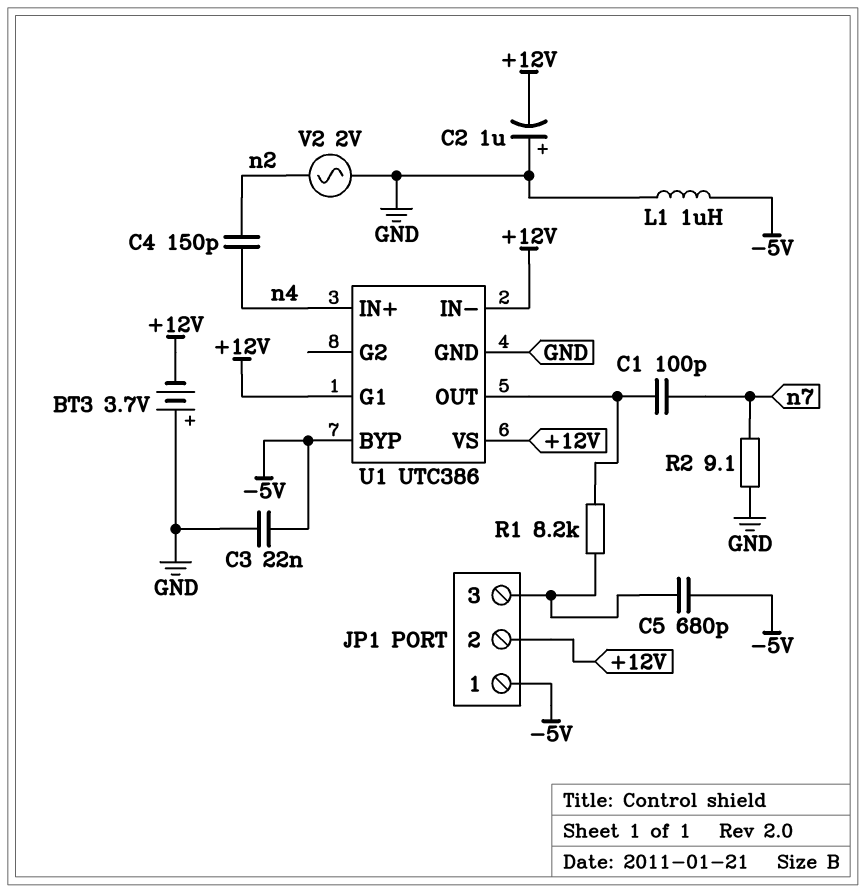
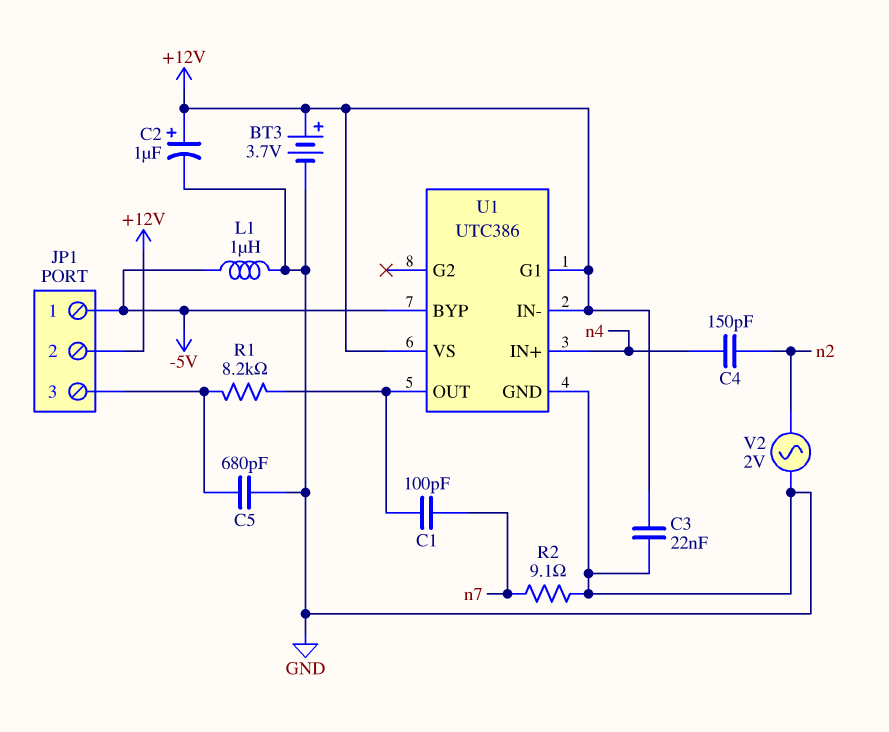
BT3: 3.7V (plus GND, minus +12V) -> 3.7V (plus +12V, minus GND)
C2: 1uF (plus GND, minus +12V) -> 1uF (plus +12V, minus GND)
C3: 22nF (-5V, GND) -> 22nF (+12V, GND)
C5: 680pF (-5V, JP1/3) -> 680pF (GND, JP1/3)

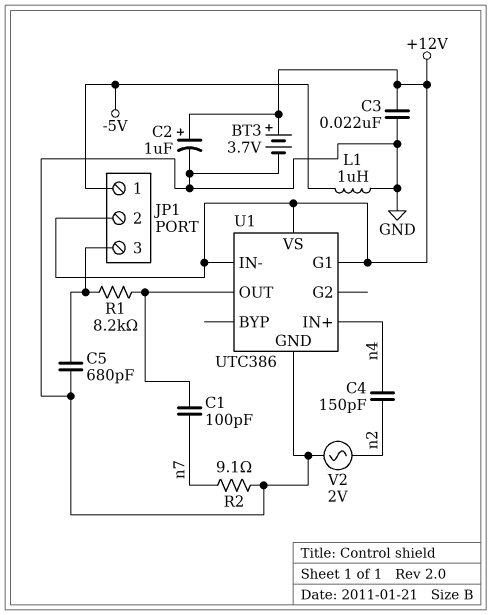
U1 pin BYP: -5V -> none

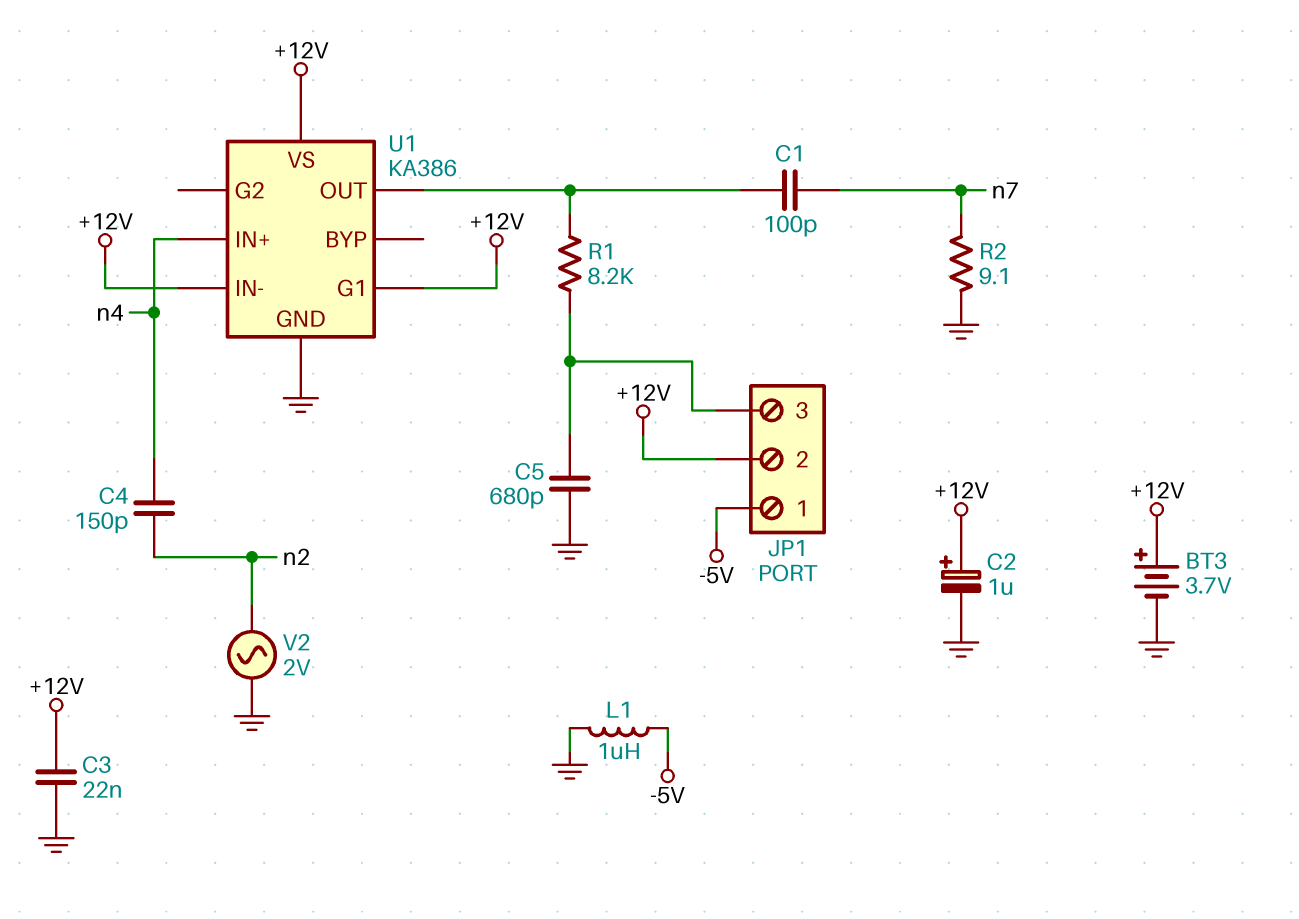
U1: UTC386 -> KA386

